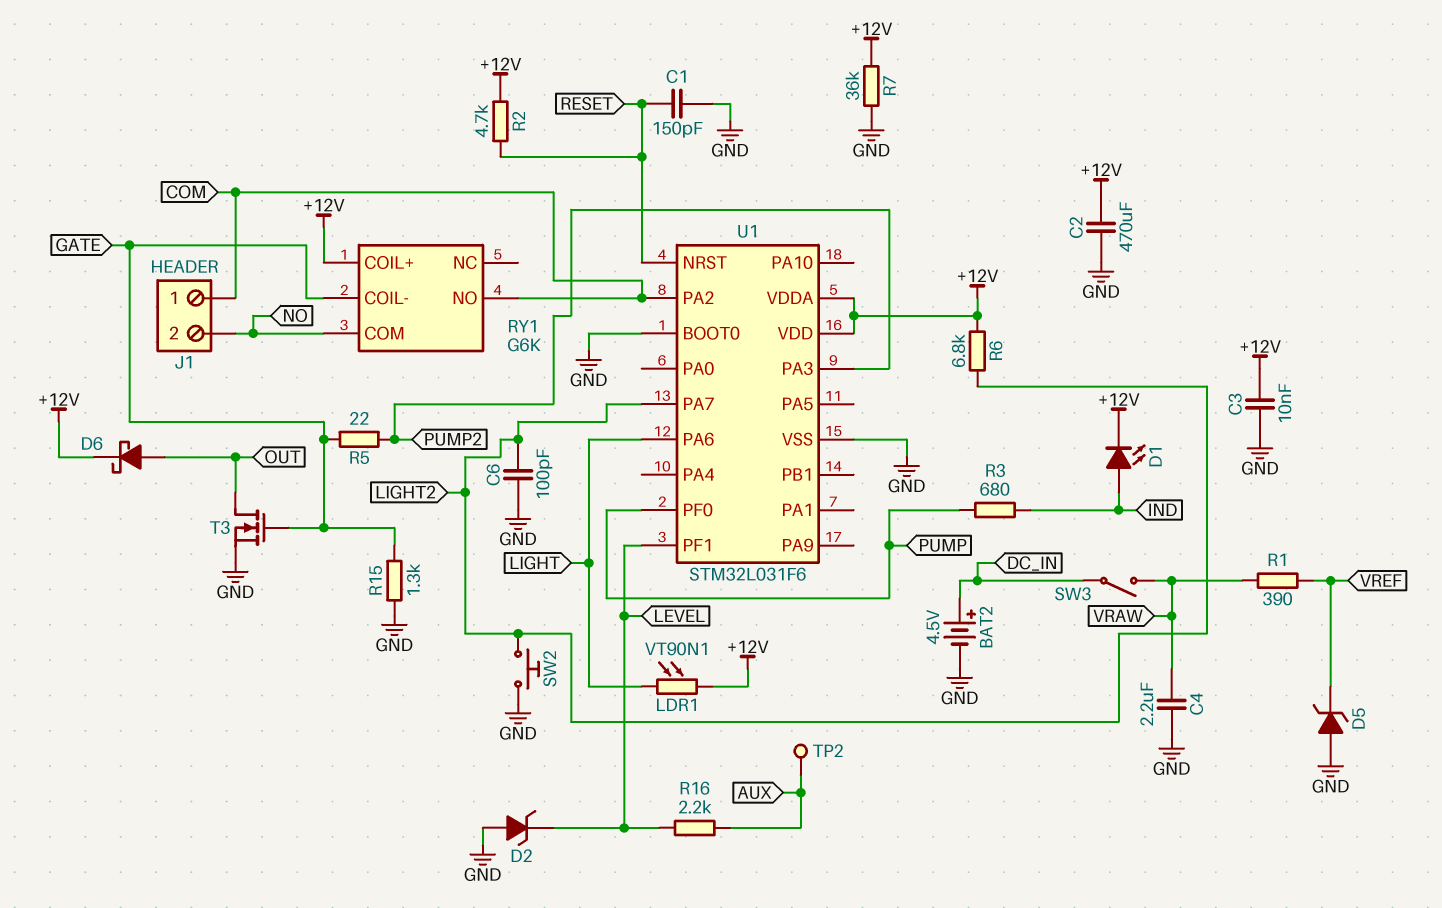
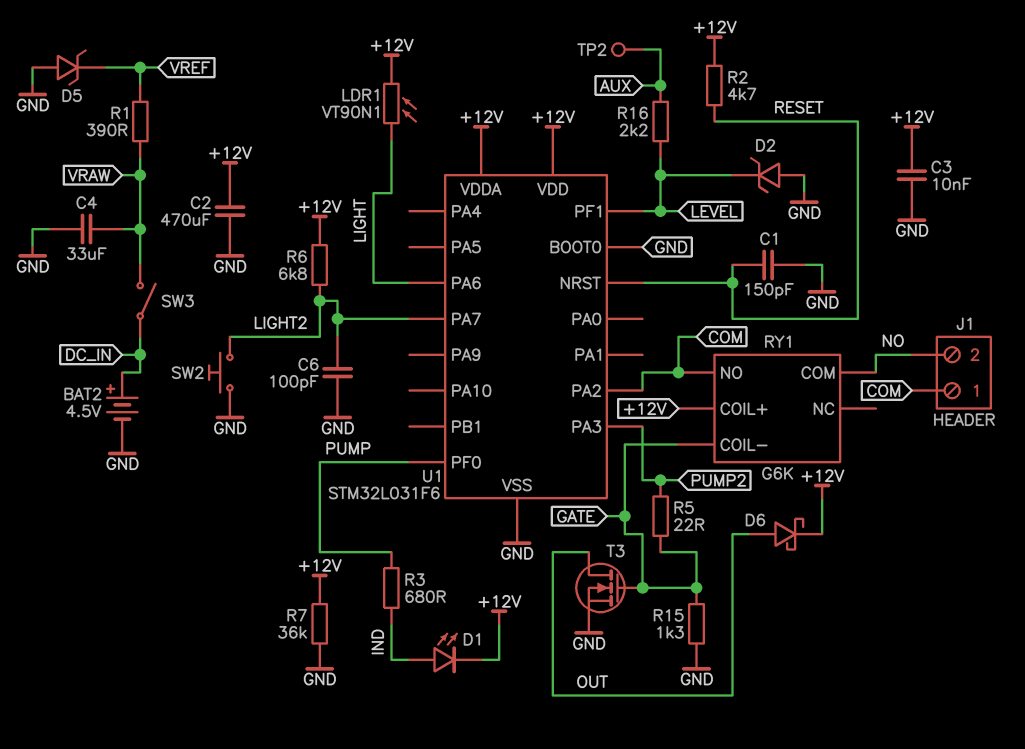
C4: 2.2uF (GND, VRAW) -> 33uF (GND, VRAW)

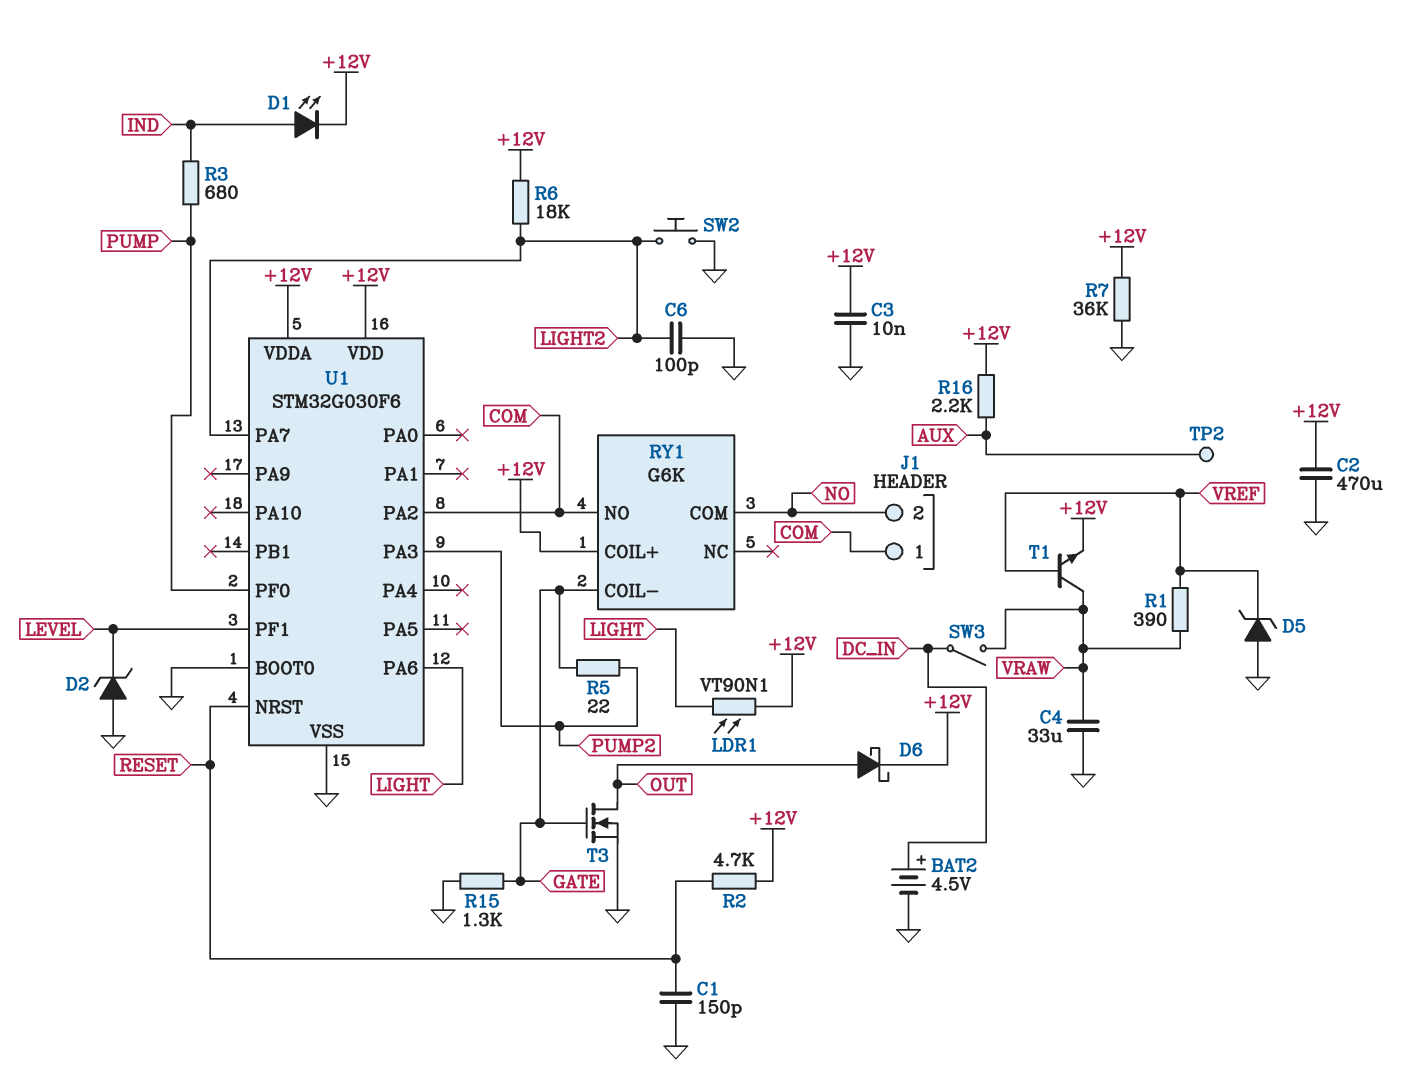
R6: 6.8k (+12V, LIGHT2) -> 18k (+12V, LIGHT2)
R16: 2.2k (AUX, LEVEL) -> 2.2k (+12V, AUX)
T1: none -> NPN (B VREF, C VRAW, E +12V)
U1: STM32L031F6 -> STM32G030F6

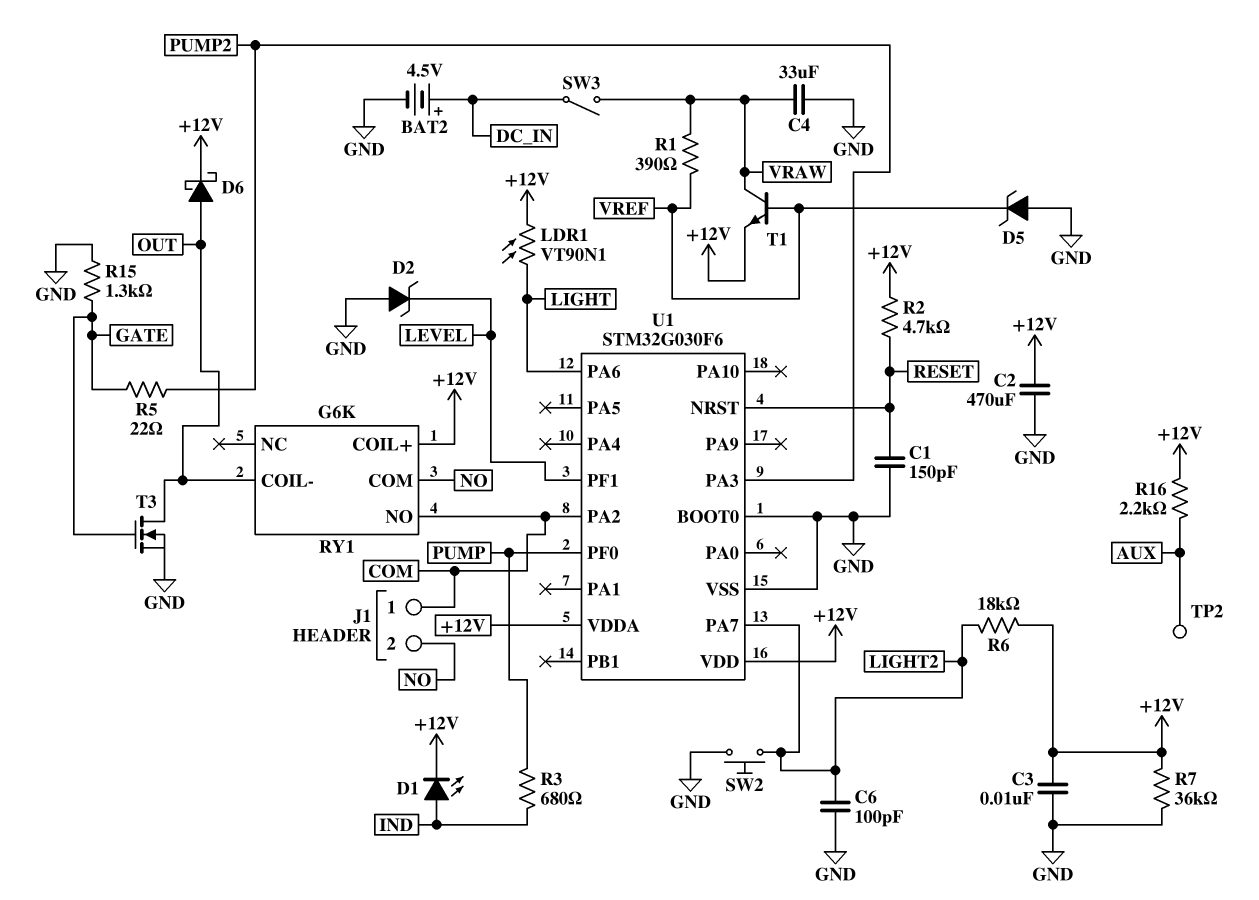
RY1 pin COIL-: GATE -> OUT

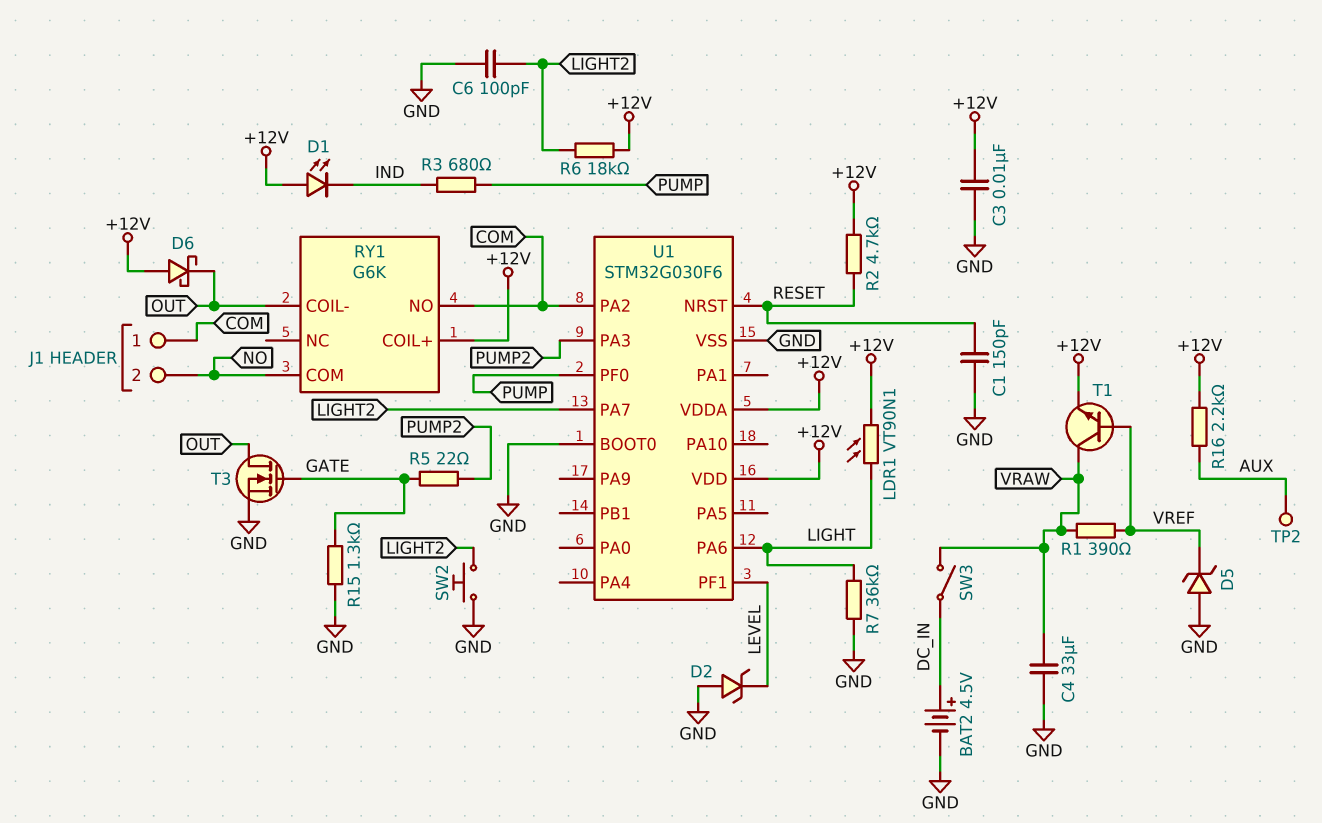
C2: 470uF (+12V, GND) -> none
D1: LED (A IND, K +12V) -> LED (A +12V, K IND)
D6: schottky (A OUT, K +12V) -> schottky (A +12V, K OUT)
R7: 36k (+12V, GND) -> 36k (GND, LIGHT)

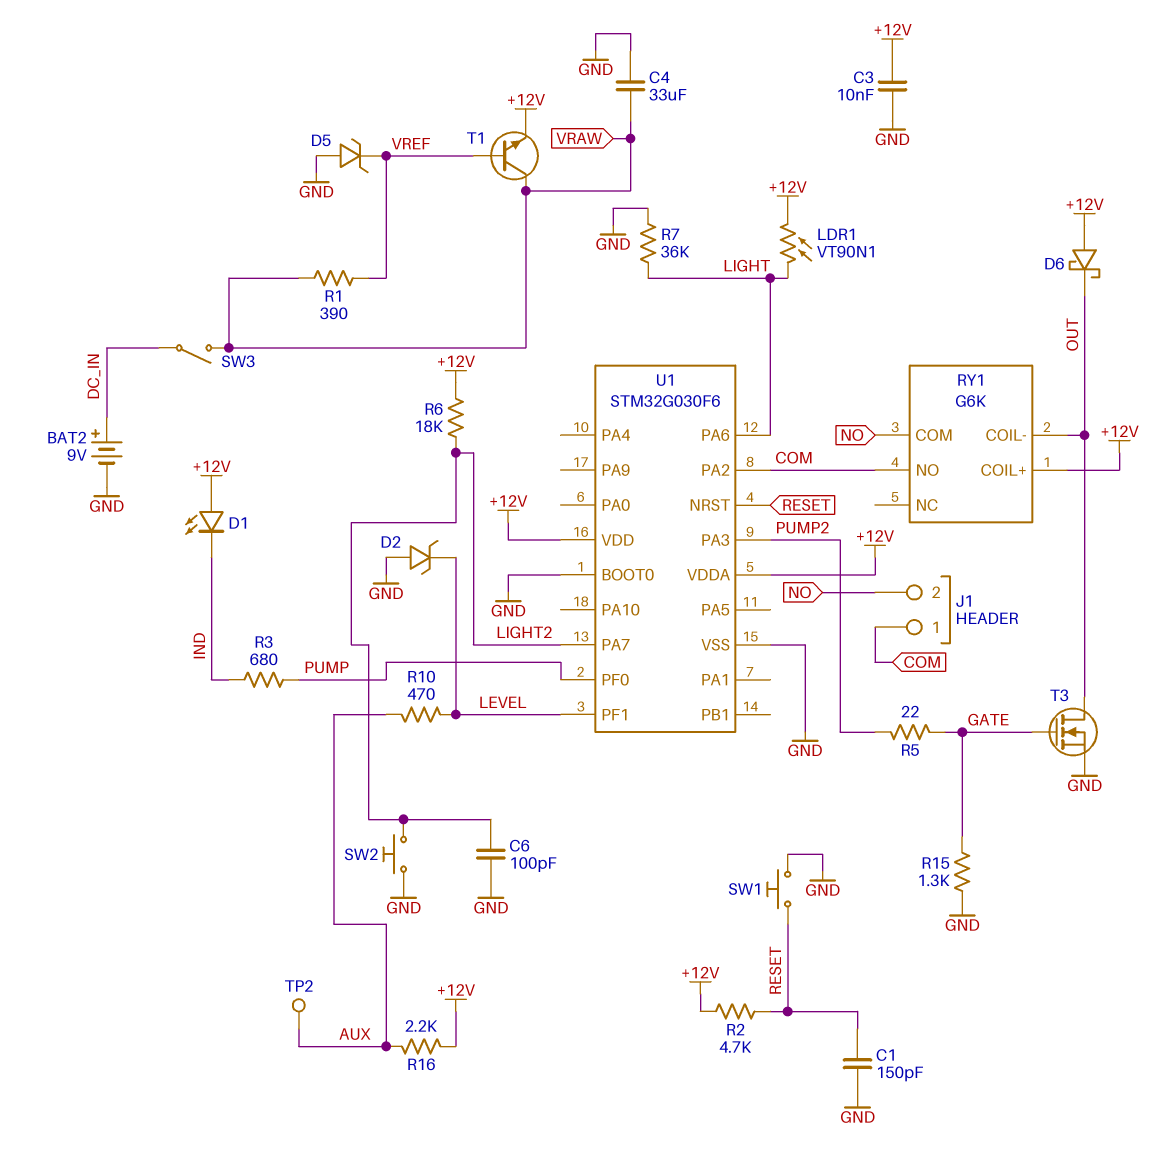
BAT2: 4.5V (plus DC_IN, minus GND) -> 9V (plus DC_IN, minus GND)
R10: none -> 470 (AUX, LEVEL)
SW1: none -> button (GND, RESET)

